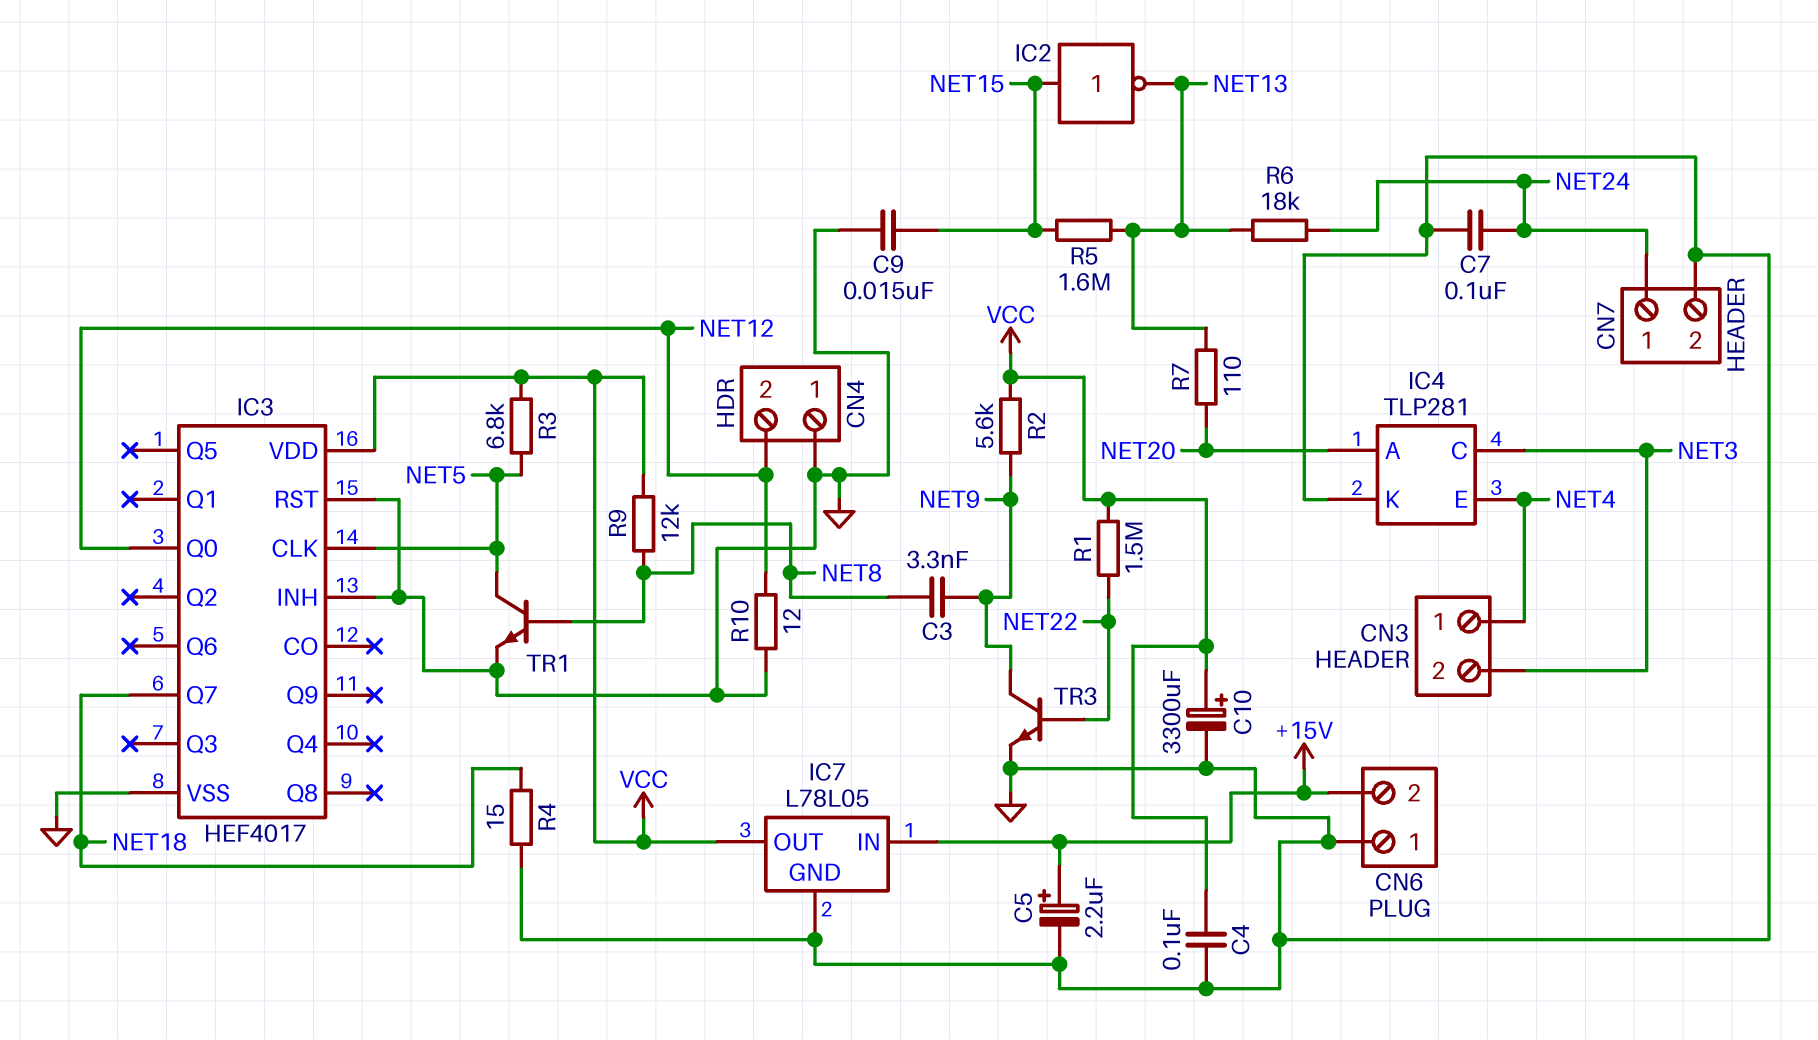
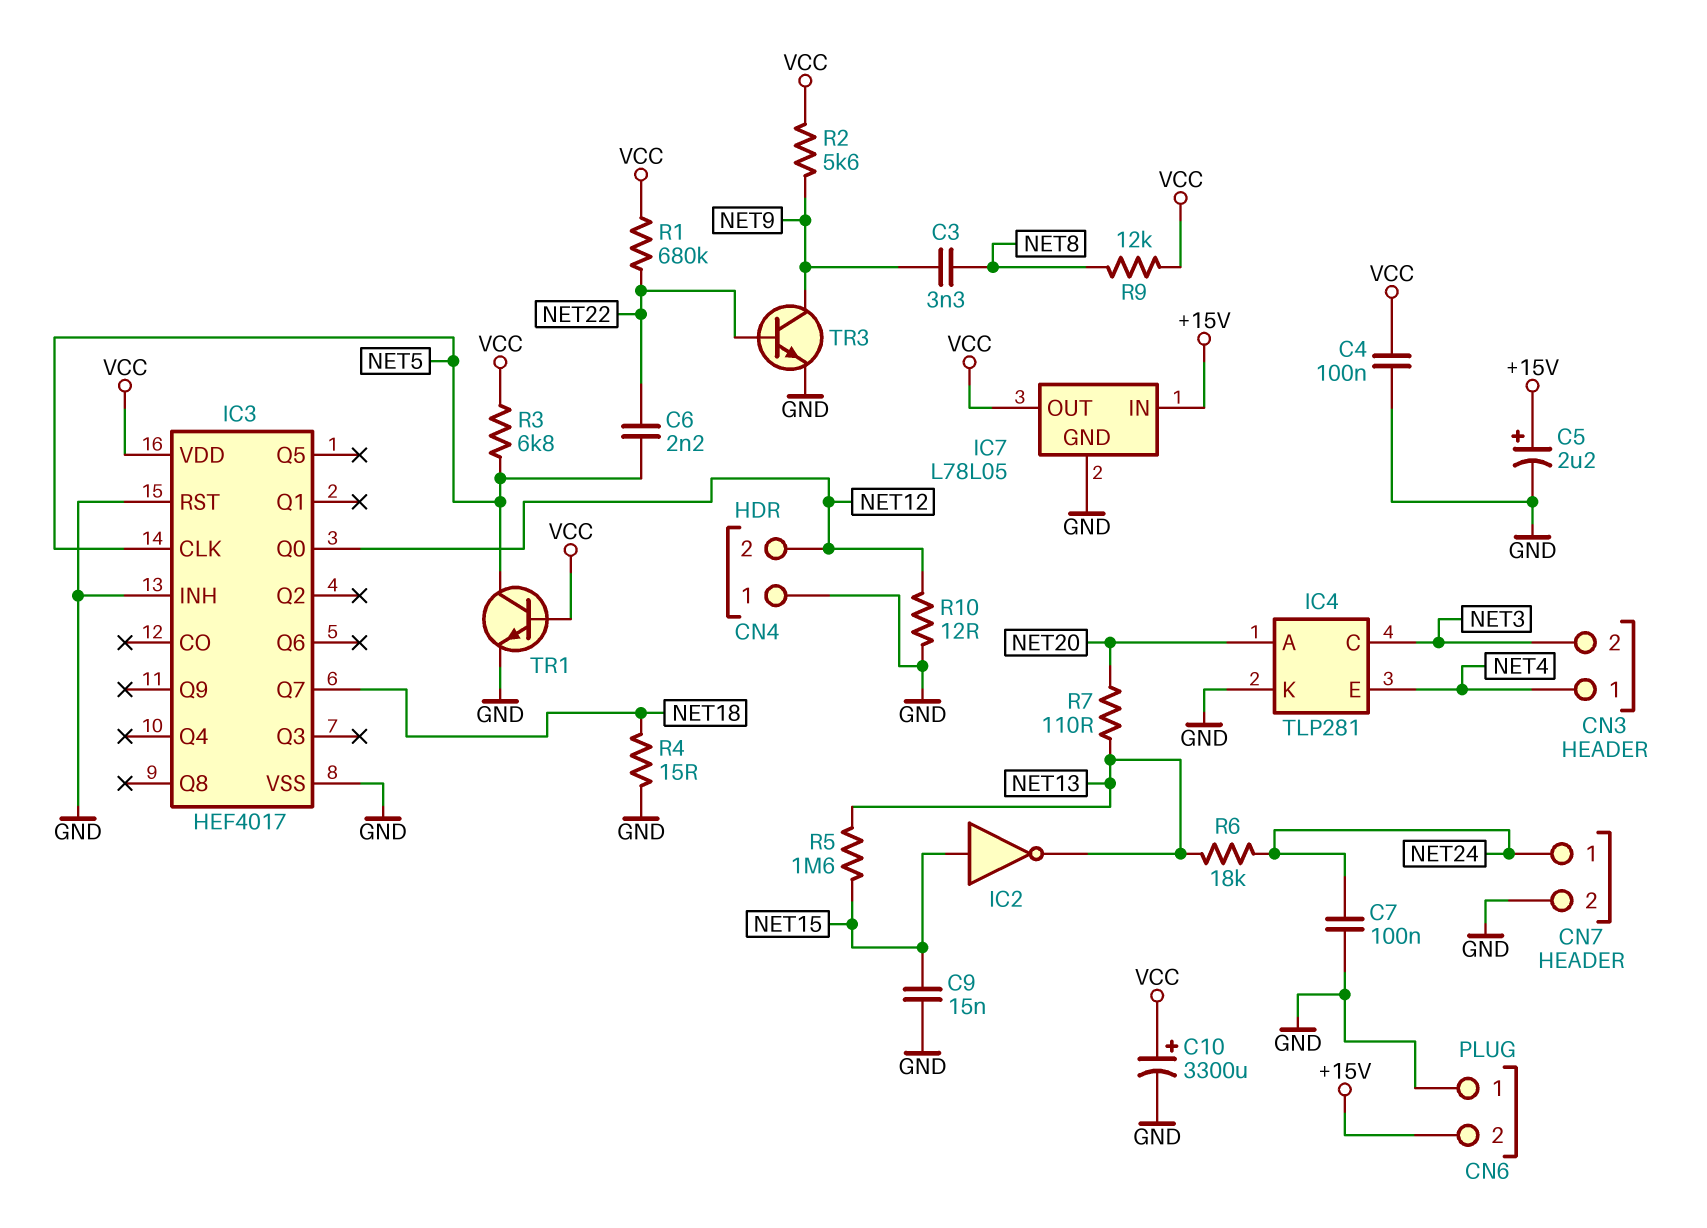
C6: none -> 2.2nF (NET5, NET22)
R1: 1.5M (NET22, VCC) -> 680k (NET22, VCC)
TR1: NPN (B NET8, C NET5, E GND) -> NPN (B VCC, C NET5, E GND)

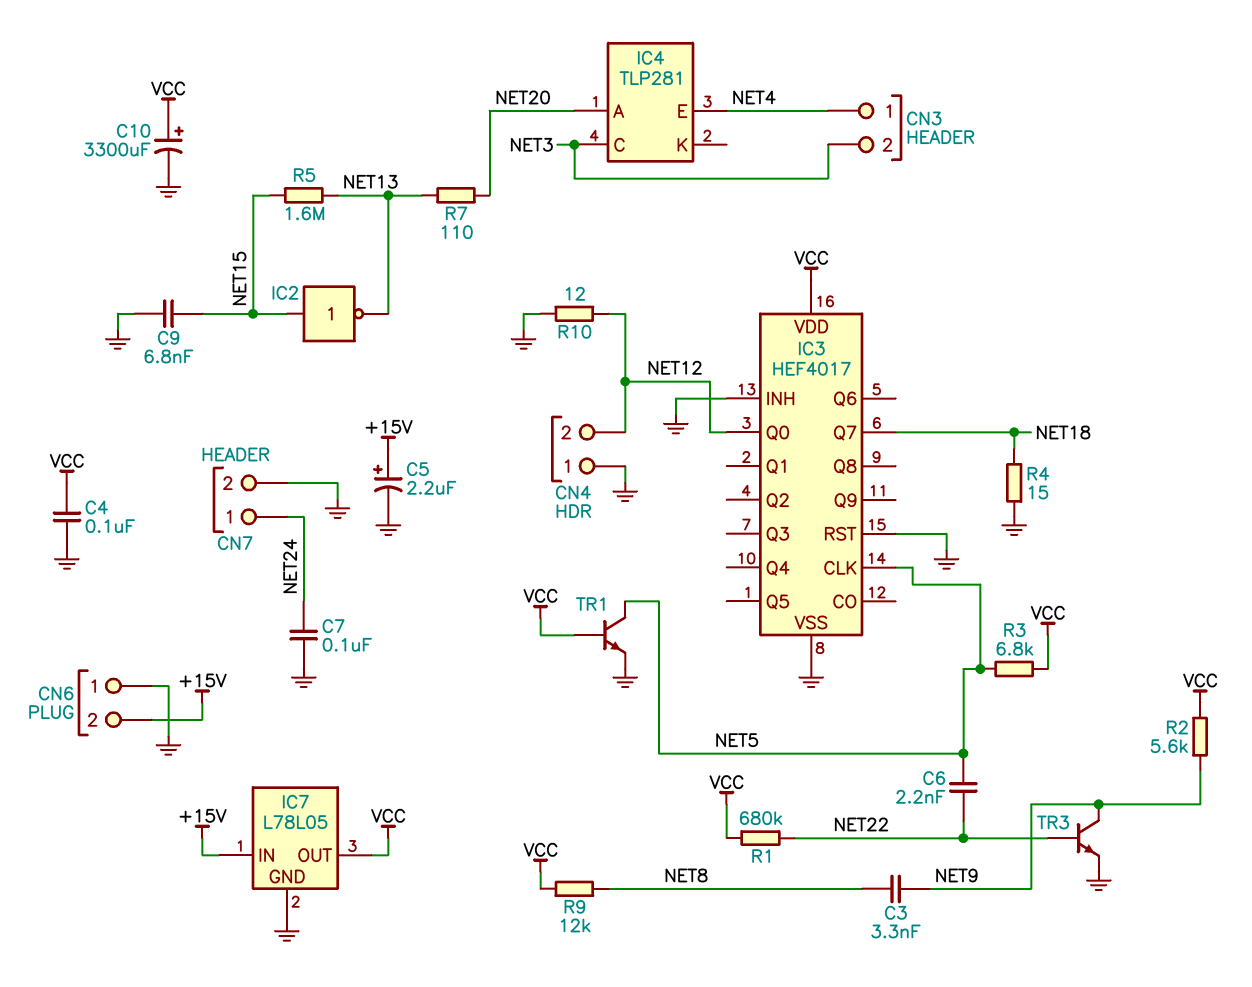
C9: 15nF (GND, NET15) -> 6.8nF (GND, NET15)
IC4 pin K: GND -> none
R6: 18k (NET13, NET24) -> none

